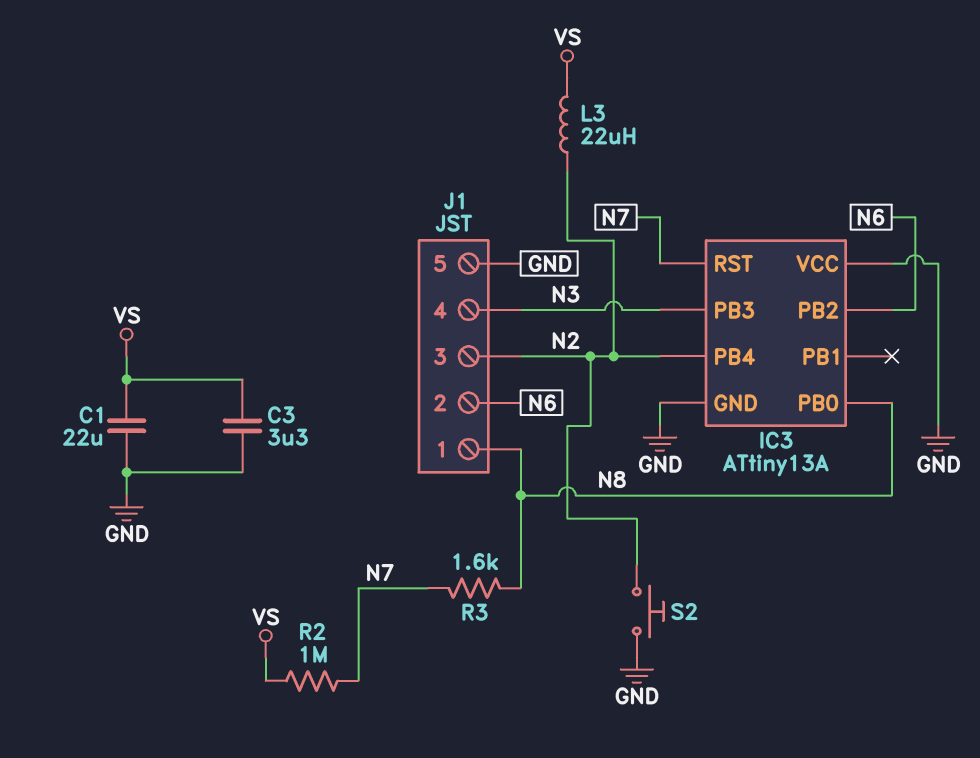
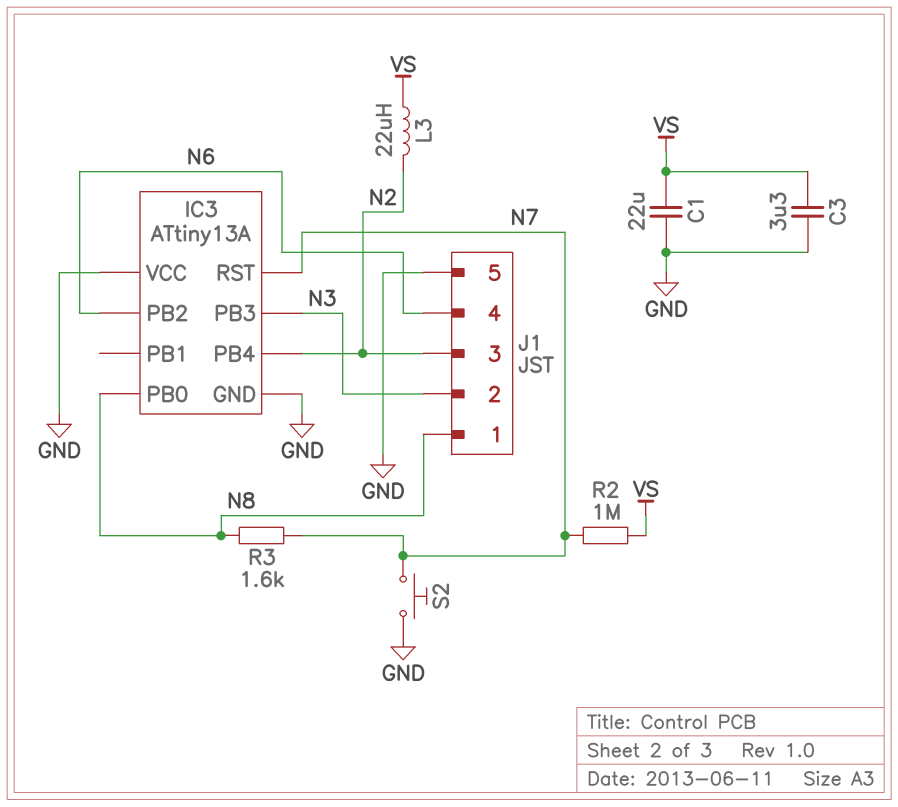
J1 pin 2: N6 -> N3
J1 pin 4: N3 -> N6
S2: button (GND, N2) -> button (GND, N7)

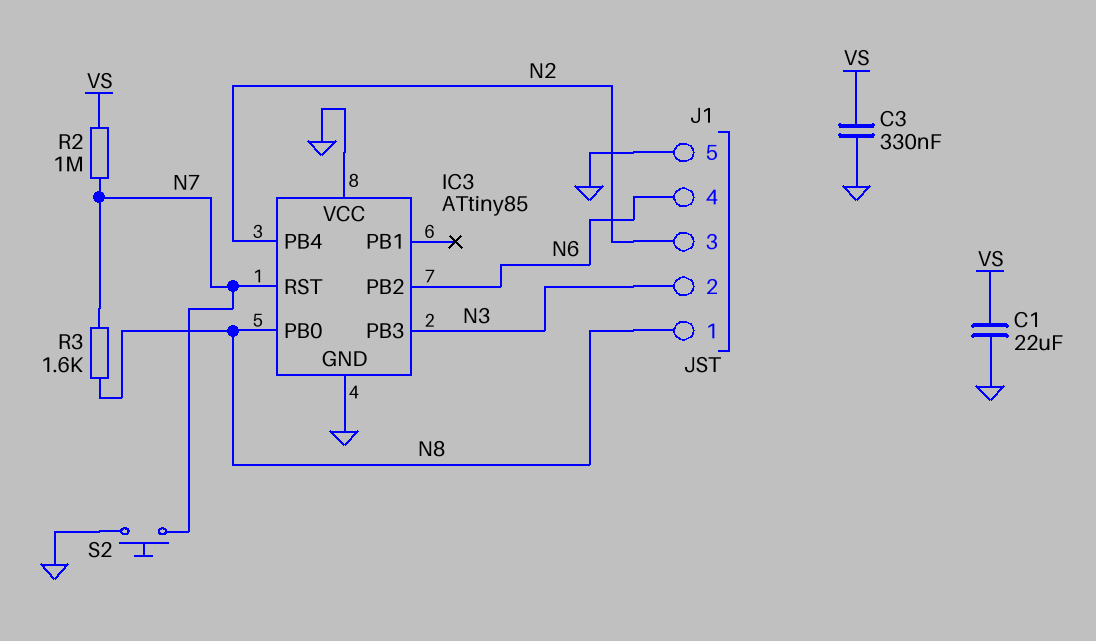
C3: 3.3uF (GND, VS) -> 330nF (GND, VS)
IC3: ATtiny13A -> ATtiny85
L3: 22uH (N2, VS) -> none

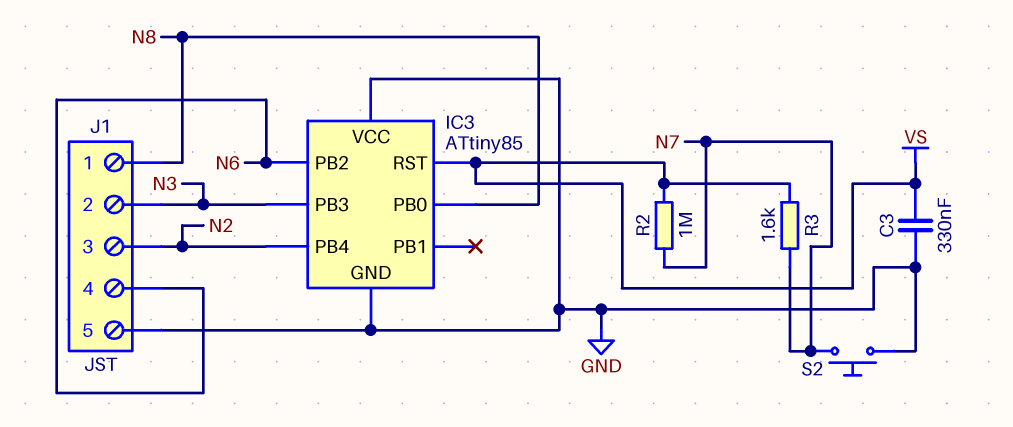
C1: 22uF (GND, VS) -> none
IC3 pin RST: N7 -> VS
R3: 1.6k (N7, N8) -> 1.6k (N7, VS)

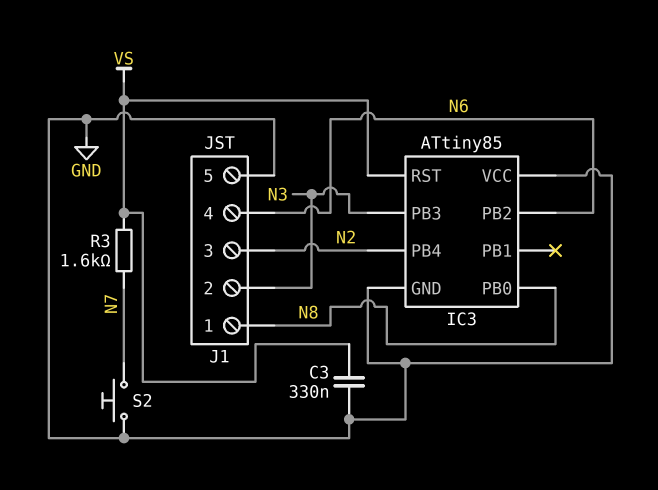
R2: 1M (N7, VS) -> none

